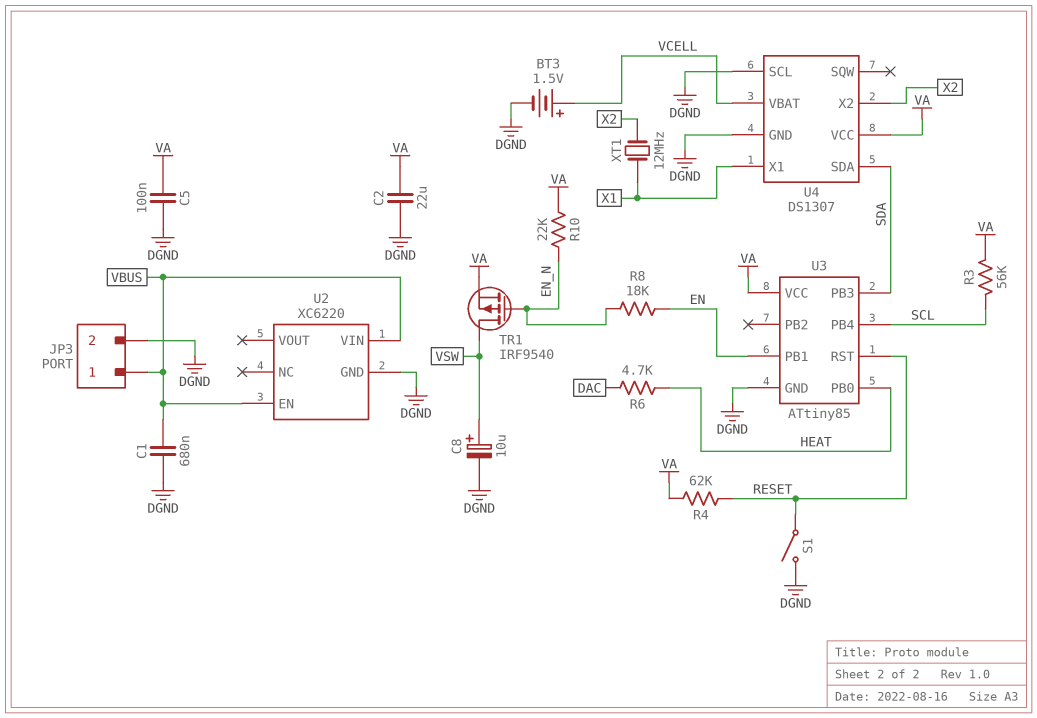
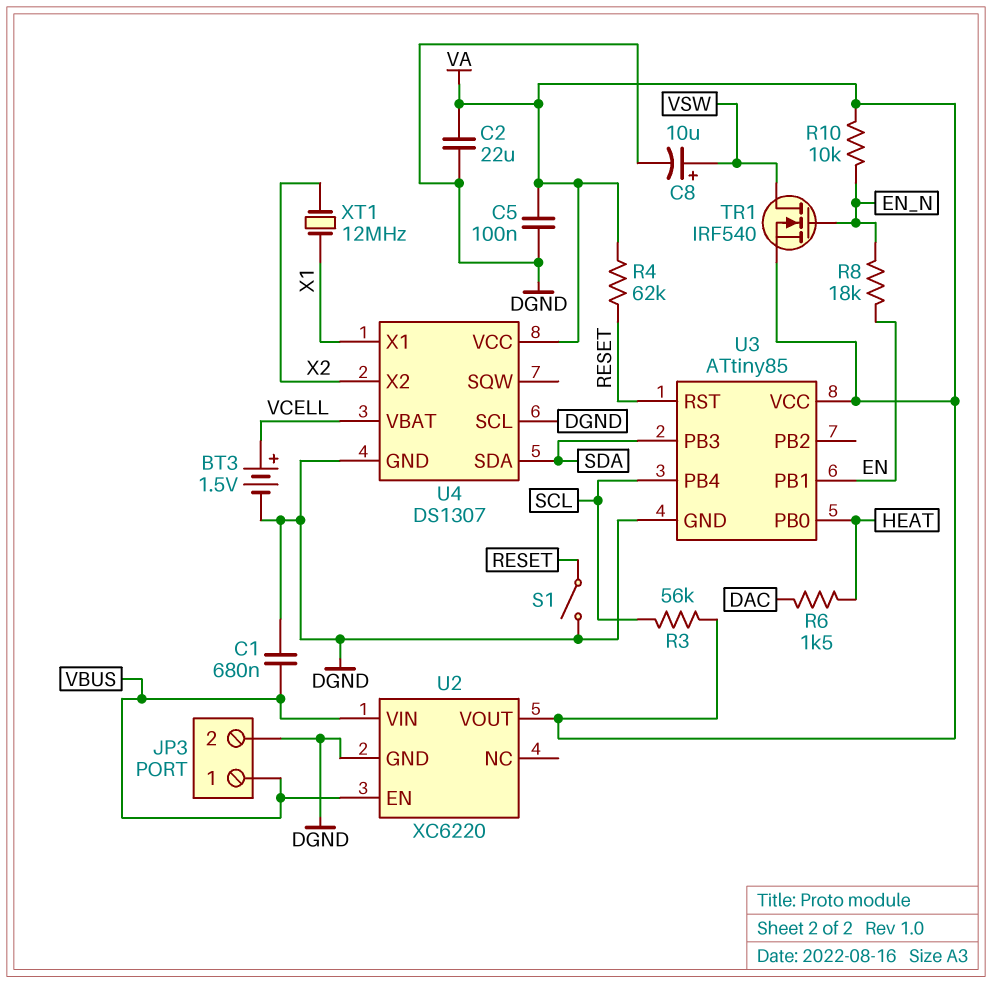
R6: 4.7k (DAC, HEAT) -> 1.5k (DAC, HEAT)
R10: 22k (EN_N, VA) -> 10k (EN_N, VA)
TR1: PMOS IRF9540 (G EN_N, D VSW, S VA) -> NMOS IRF540 (G EN_N, D VSW, S VA)
U2 pin VOUT: none -> VA

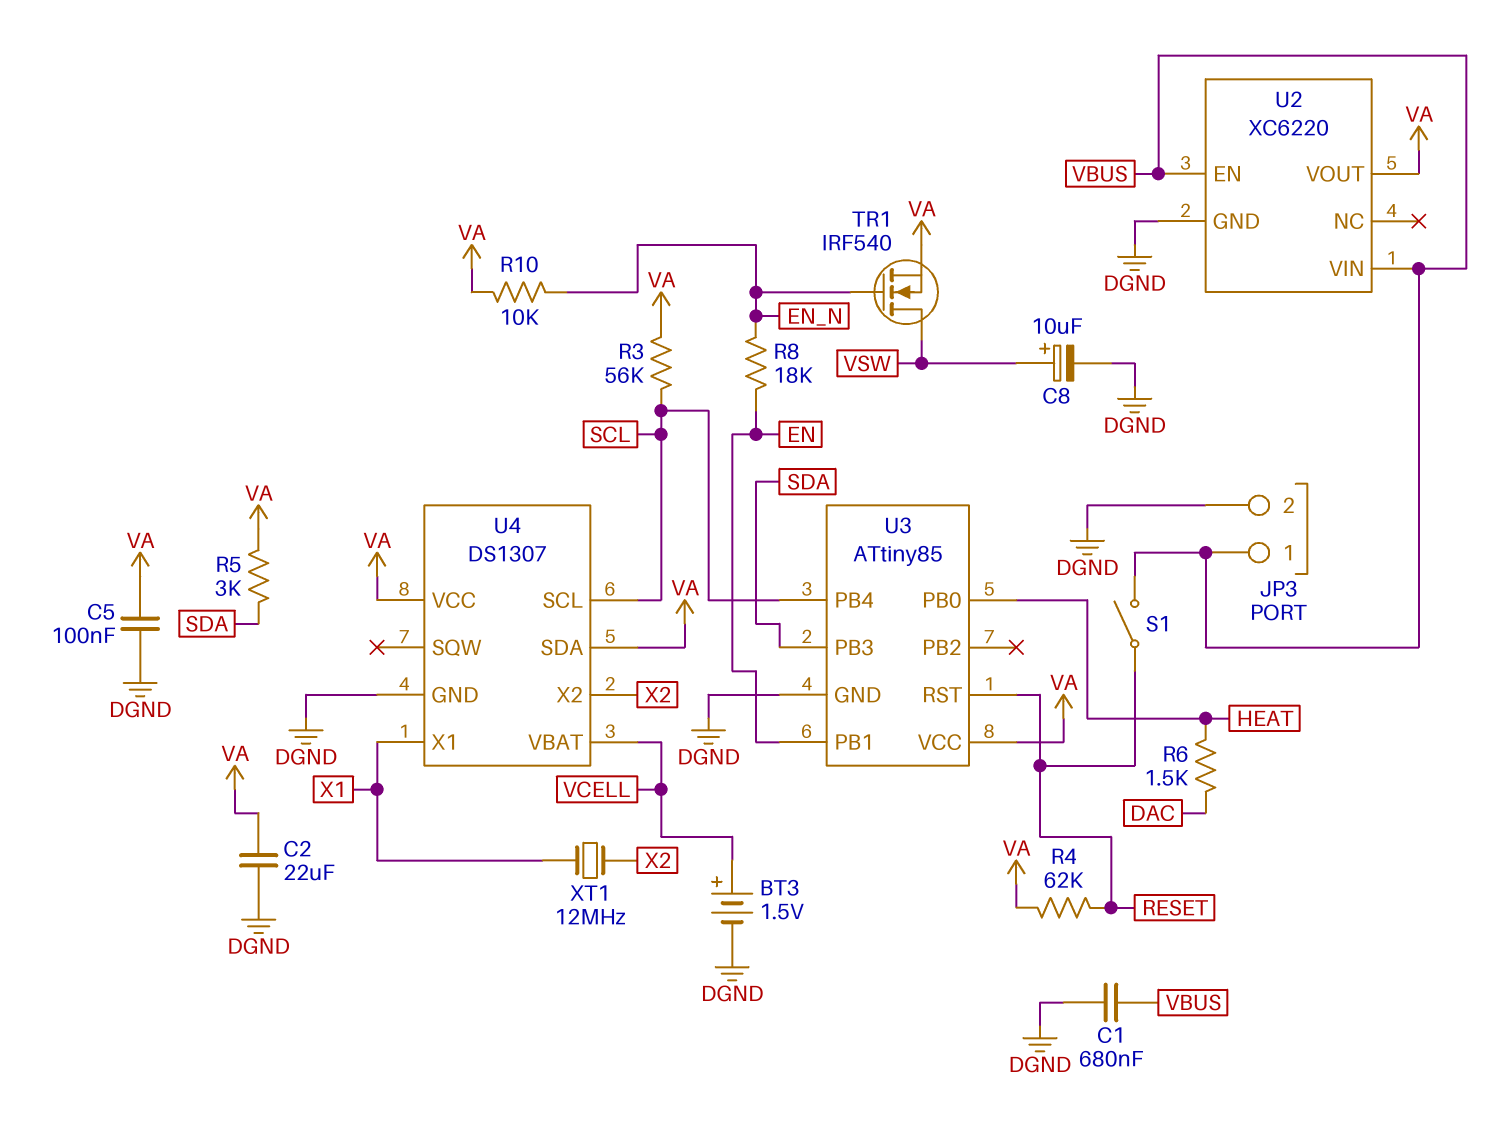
R5: none -> 3k (SDA, VA)
S1: switch (DGND, RESET) -> switch (RESET, VBUS)
U4 pin SCL: DGND -> SCL
U4 pin SDA: SDA -> VA

